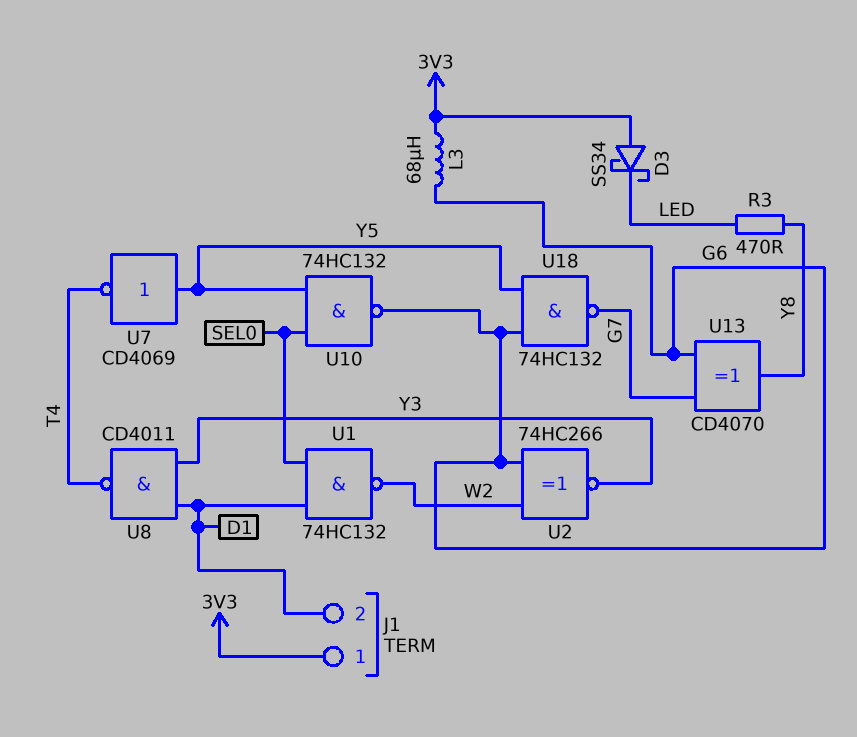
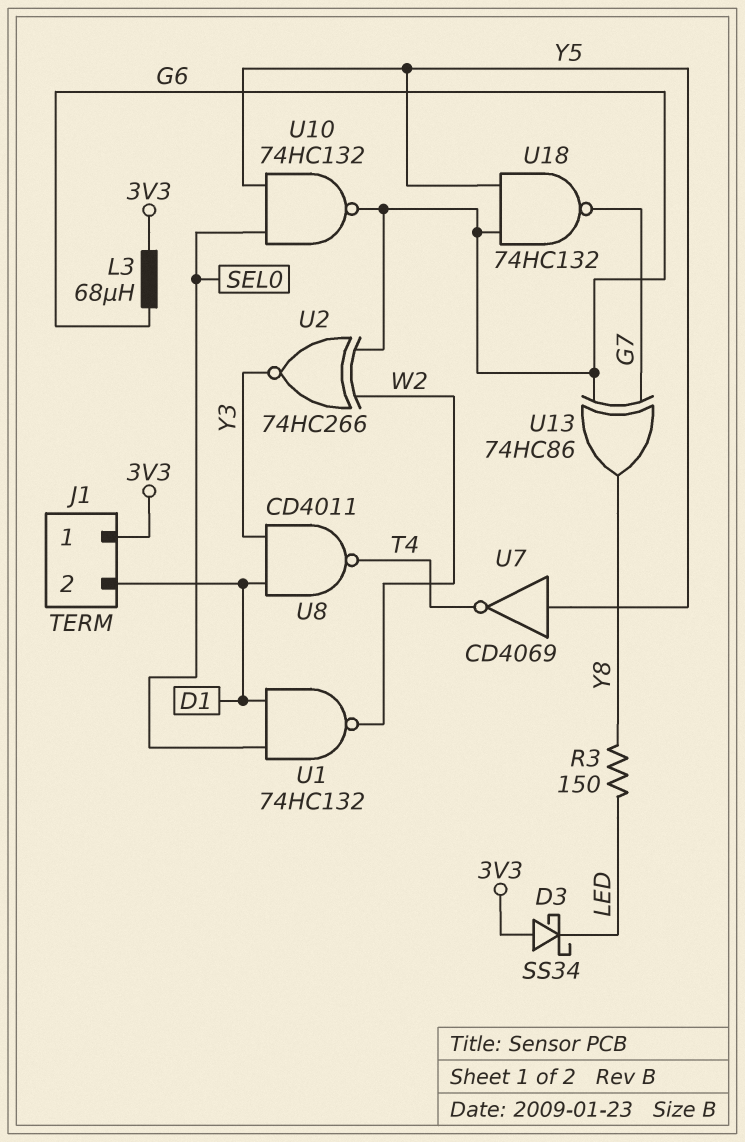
R3: 470 (LED, Y8) -> 150 (LED, Y8)
U13: XOR CD4070 (in G6, in G7, out Y8) -> XOR 74HC86 (in G6, in G7, out Y8)

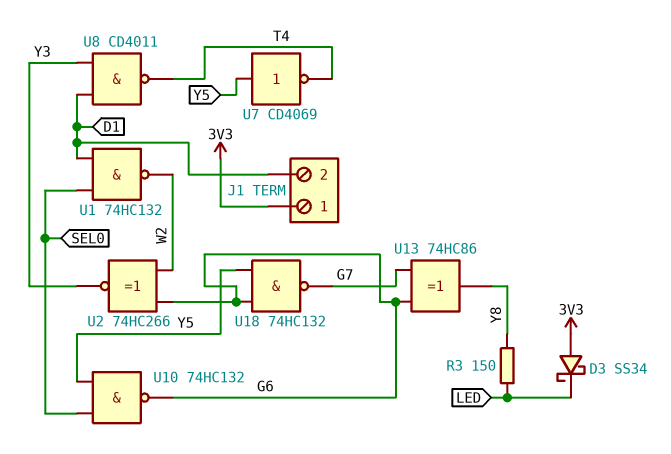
L3: 68uH (3V3, G6) -> none

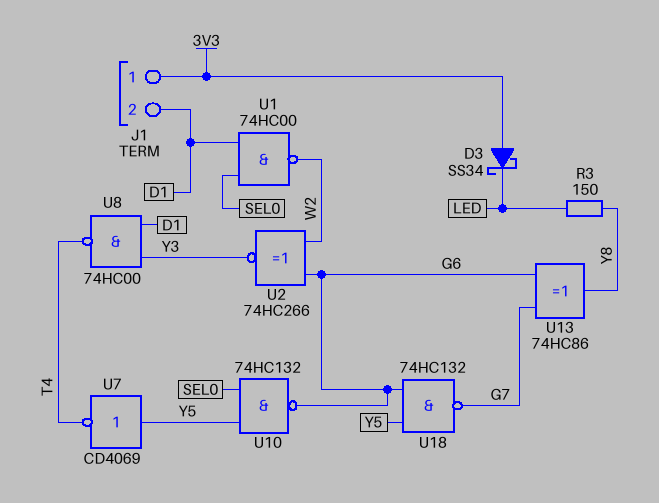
U1: NAND 74HC132 (in D1, in SEL0, out W2) -> NAND 74HC00 (in D1, in SEL0, out W2)
U8: NAND CD4011 (in D1, in Y3, out T4) -> NAND 74HC00 (in D1, in Y3, out T4)

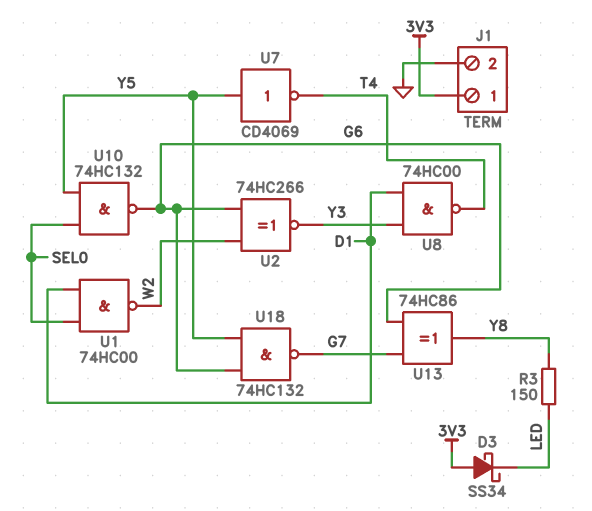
J1 pin 2: D1 -> GND

